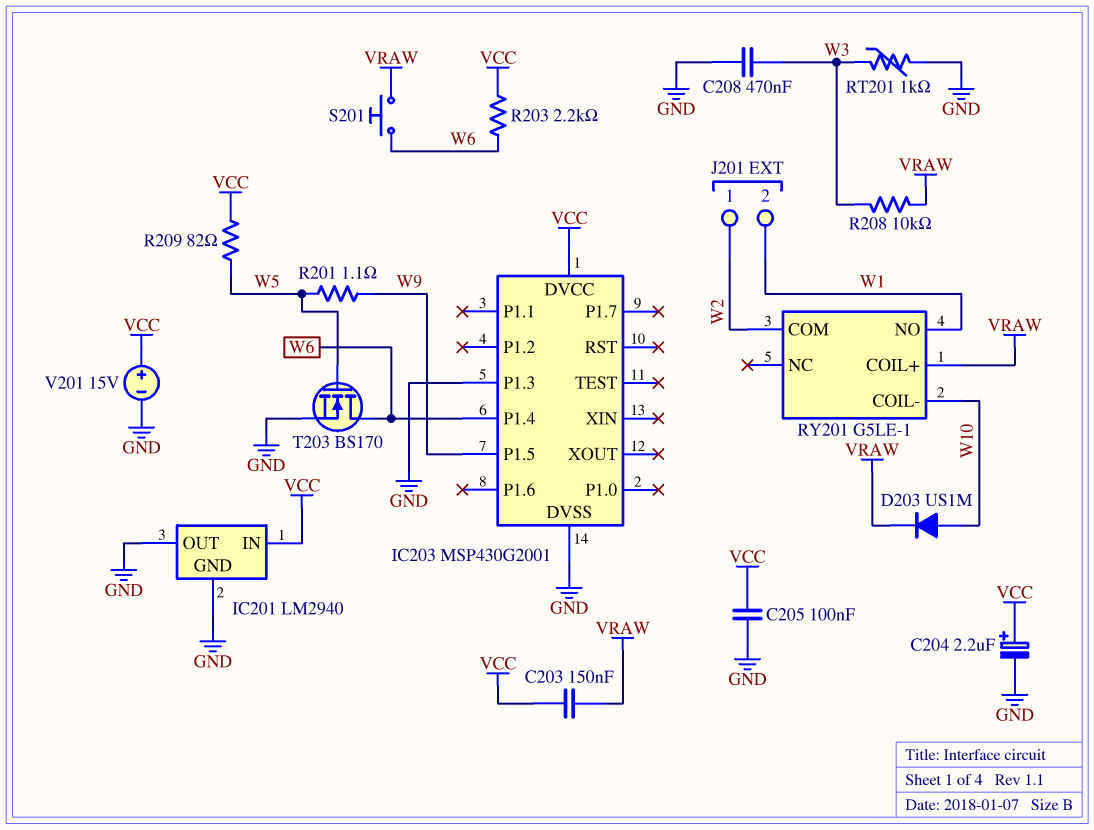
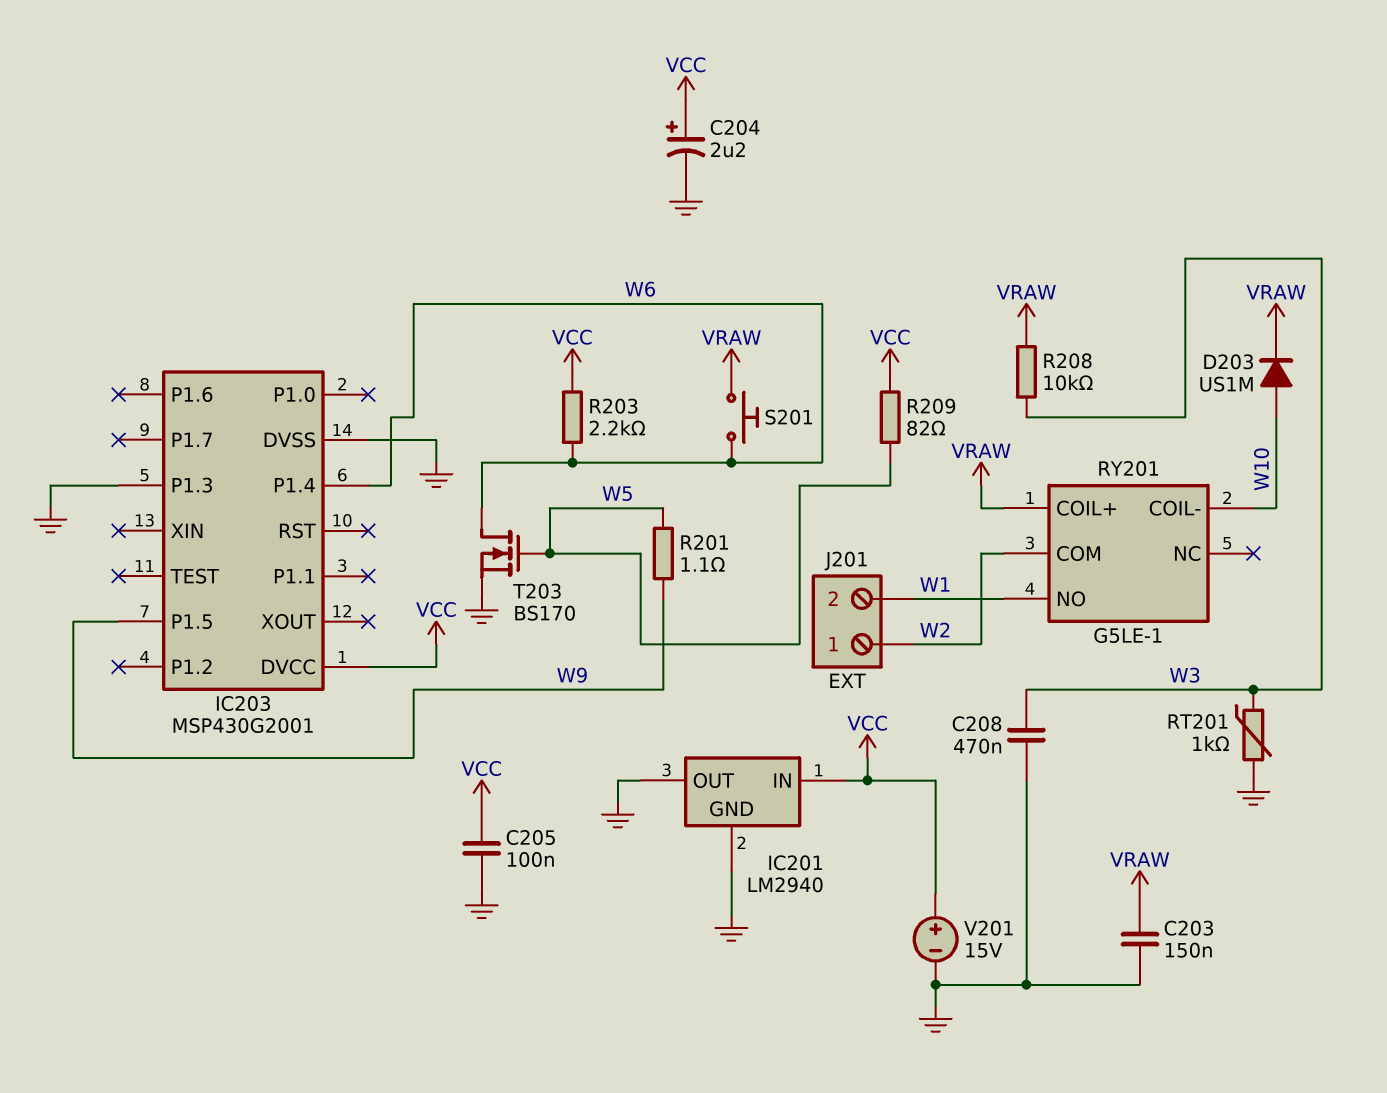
C203: 150nF (VCC, VRAW) -> 150nF (GND, VRAW)

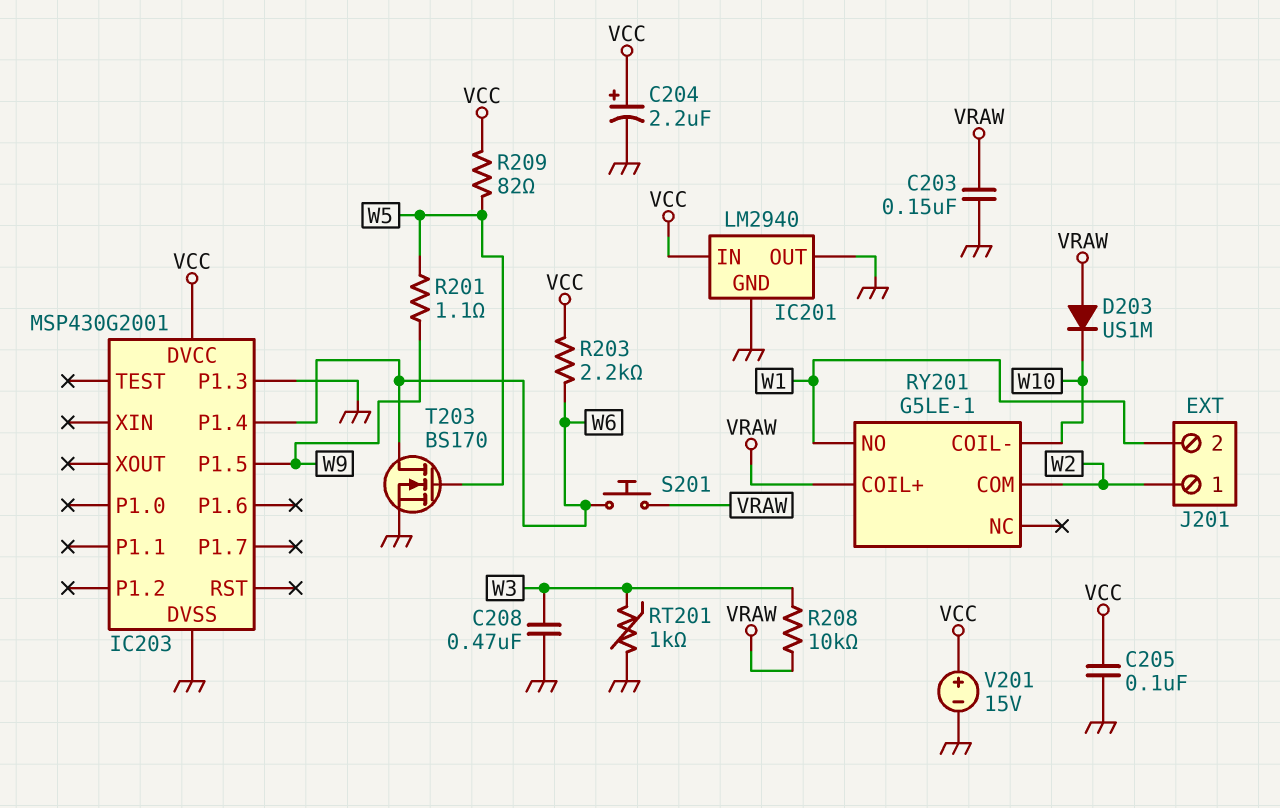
D203: diode US1M (A W10, K VRAW) -> diode US1M (A VRAW, K W10)

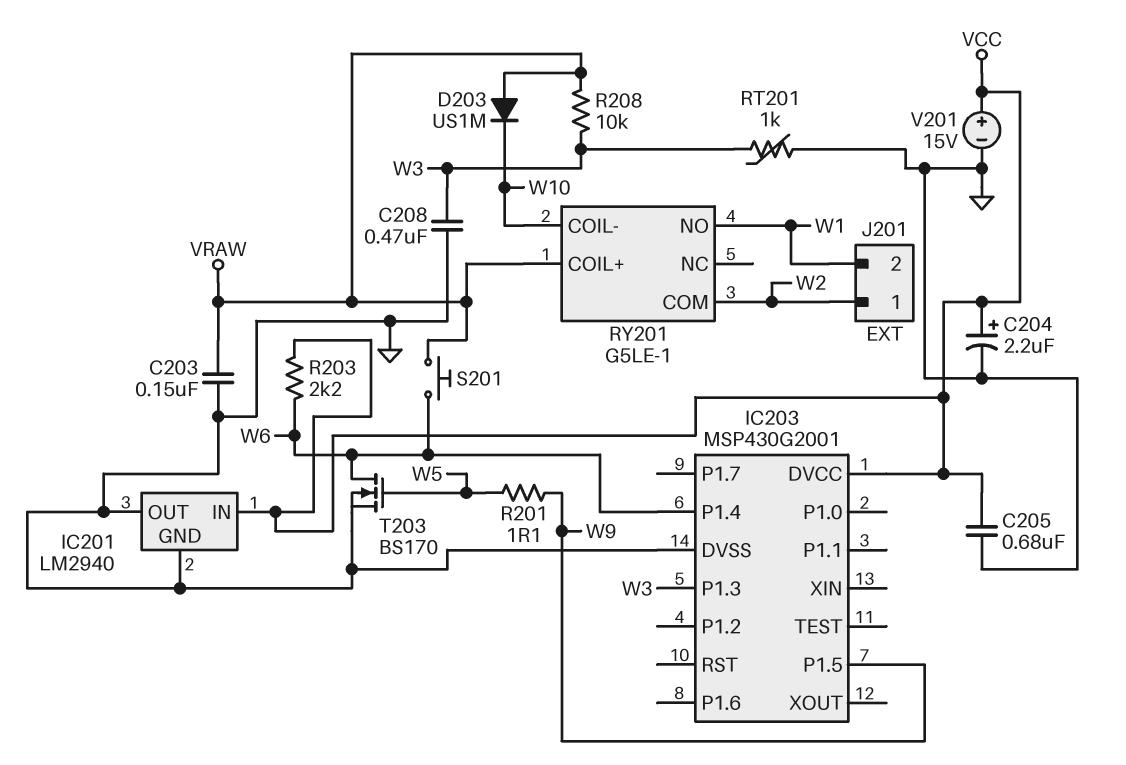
C205: 100nF (GND, VCC) -> 680nF (GND, VCC)
IC203 pin P1.3: GND -> W3
R209: 82 (VCC, W5) -> none

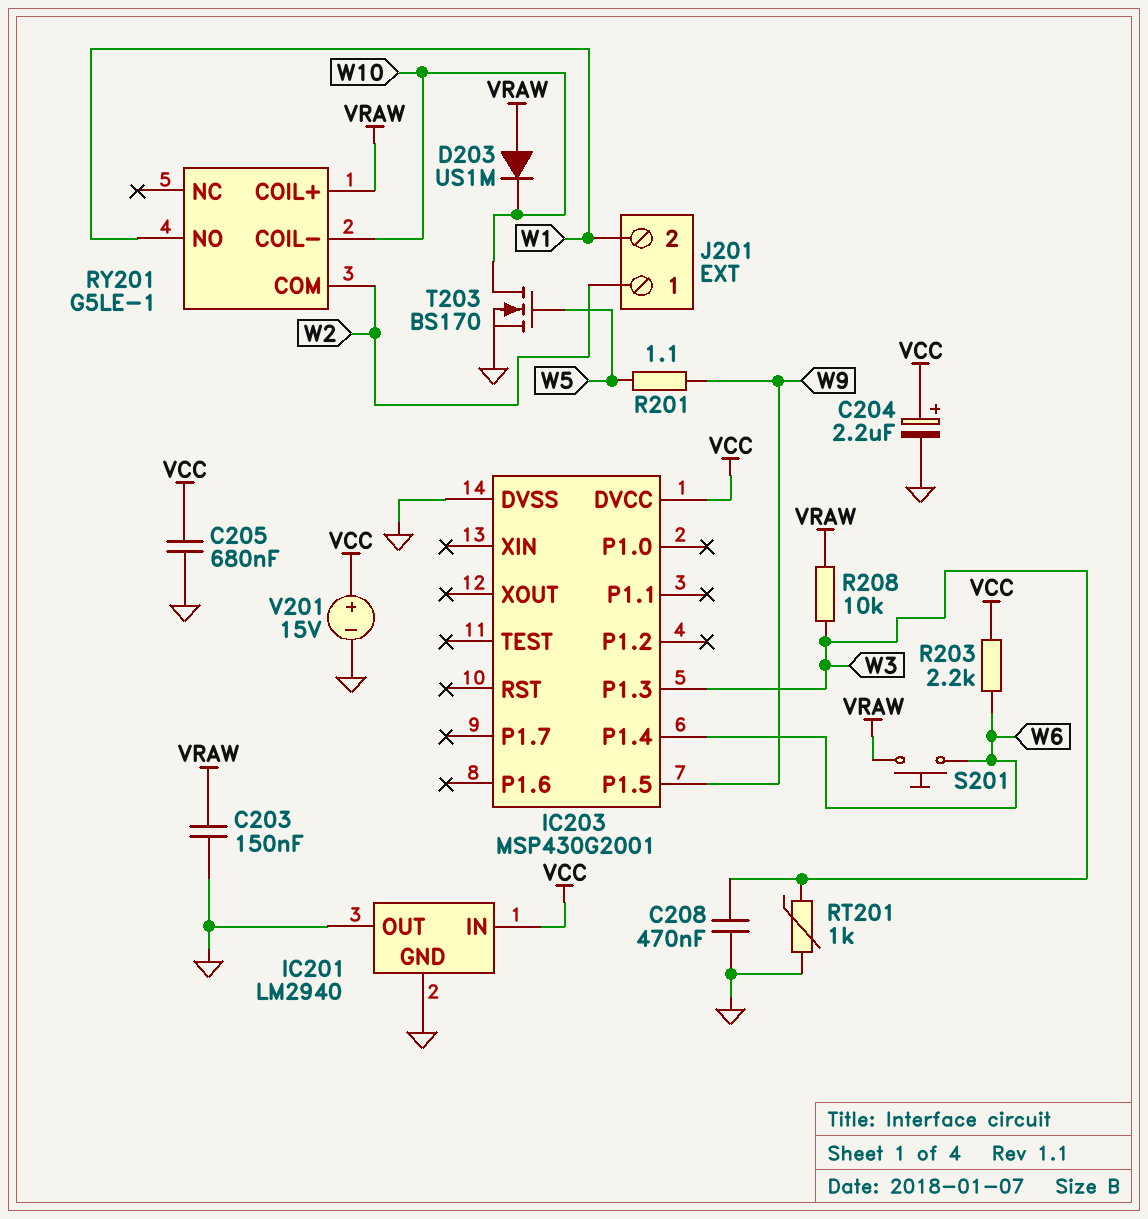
T203: NMOS BS170 (G W5, D W6, S GND) -> NMOS BS170 (G W5, D W10, S GND)

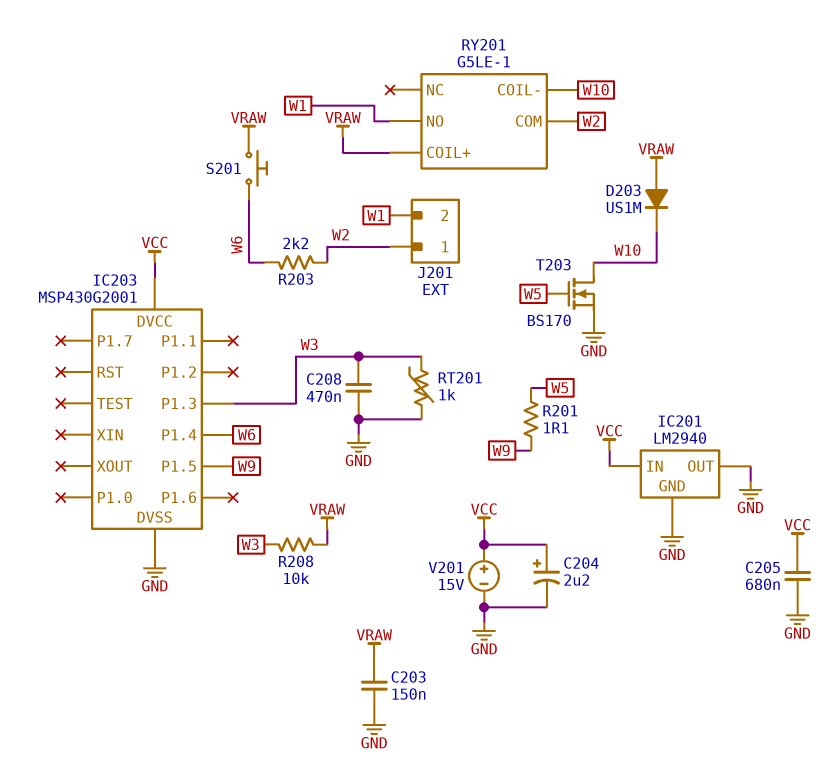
R203: 2.2k (VCC, W6) -> 2.2k (W2, W6)

